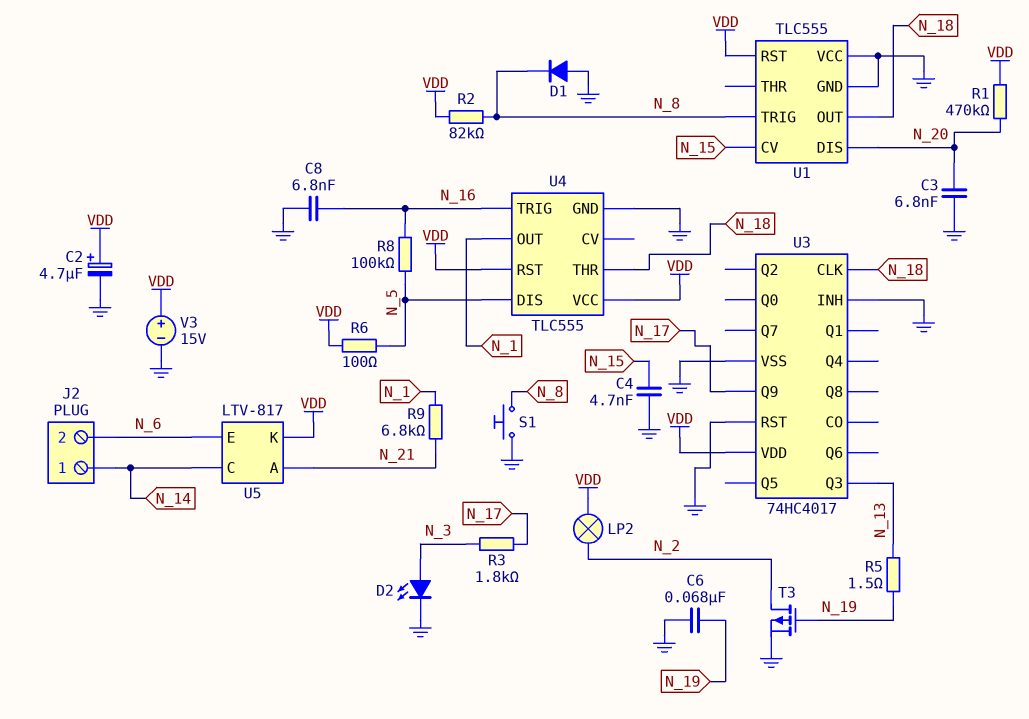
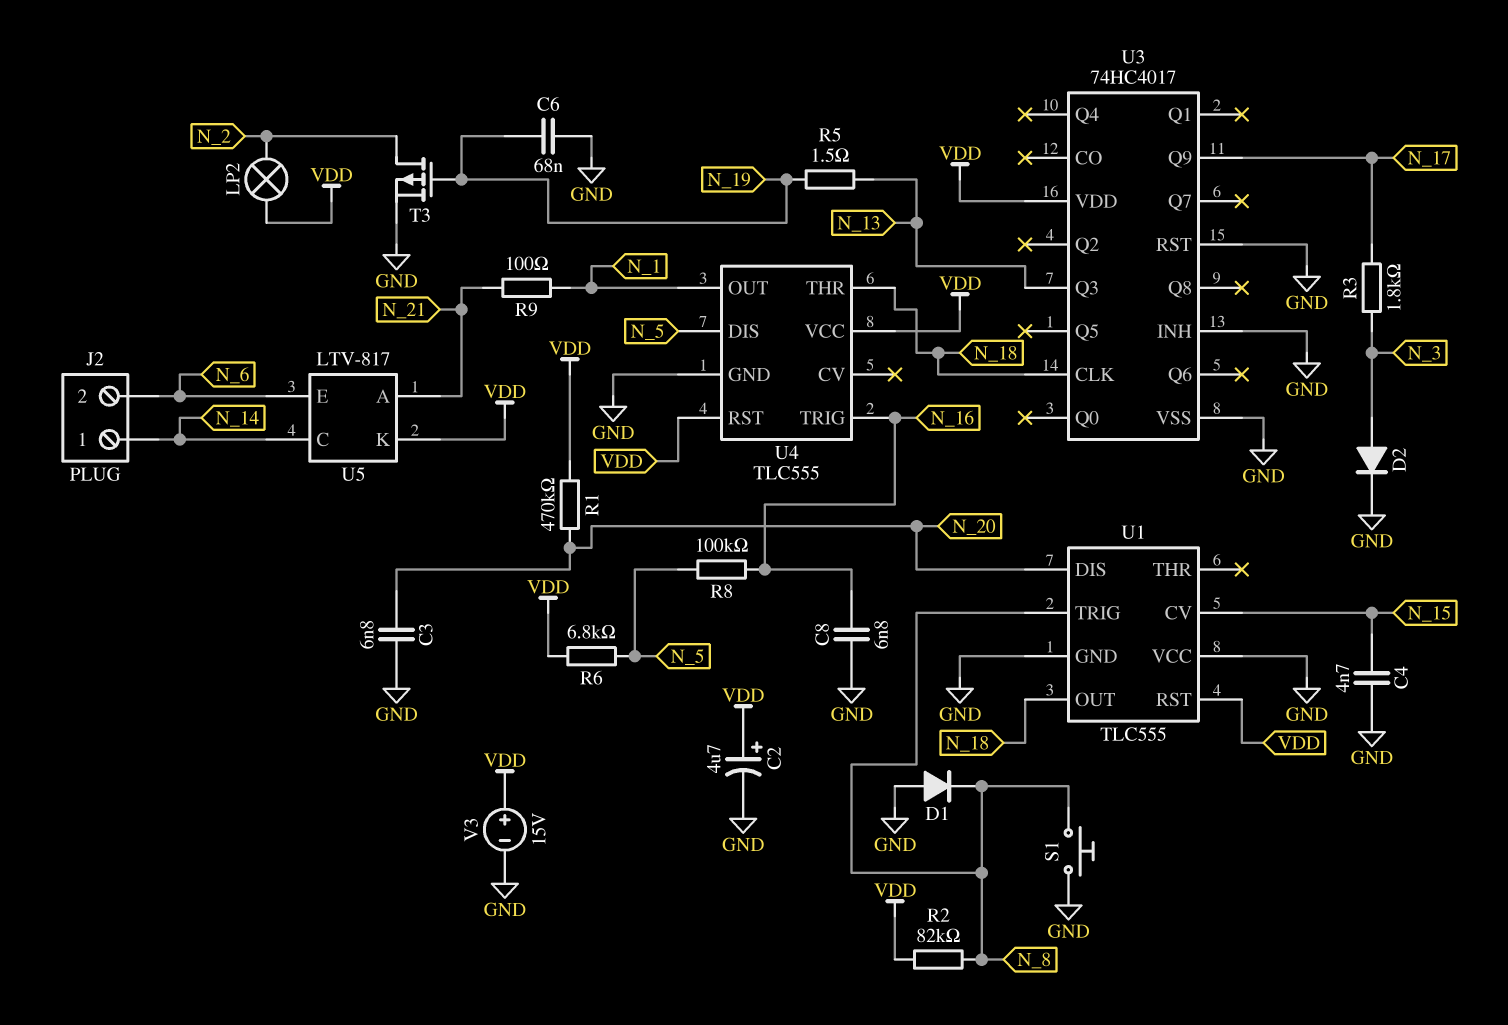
D2: LED (A N_3, K GND) -> diode (A N_3, K GND)
R6: 100 (N_5, VDD) -> 6.8k (N_5, VDD)
R9: 6.8k (N_1, N_21) -> 100 (N_1, N_21)

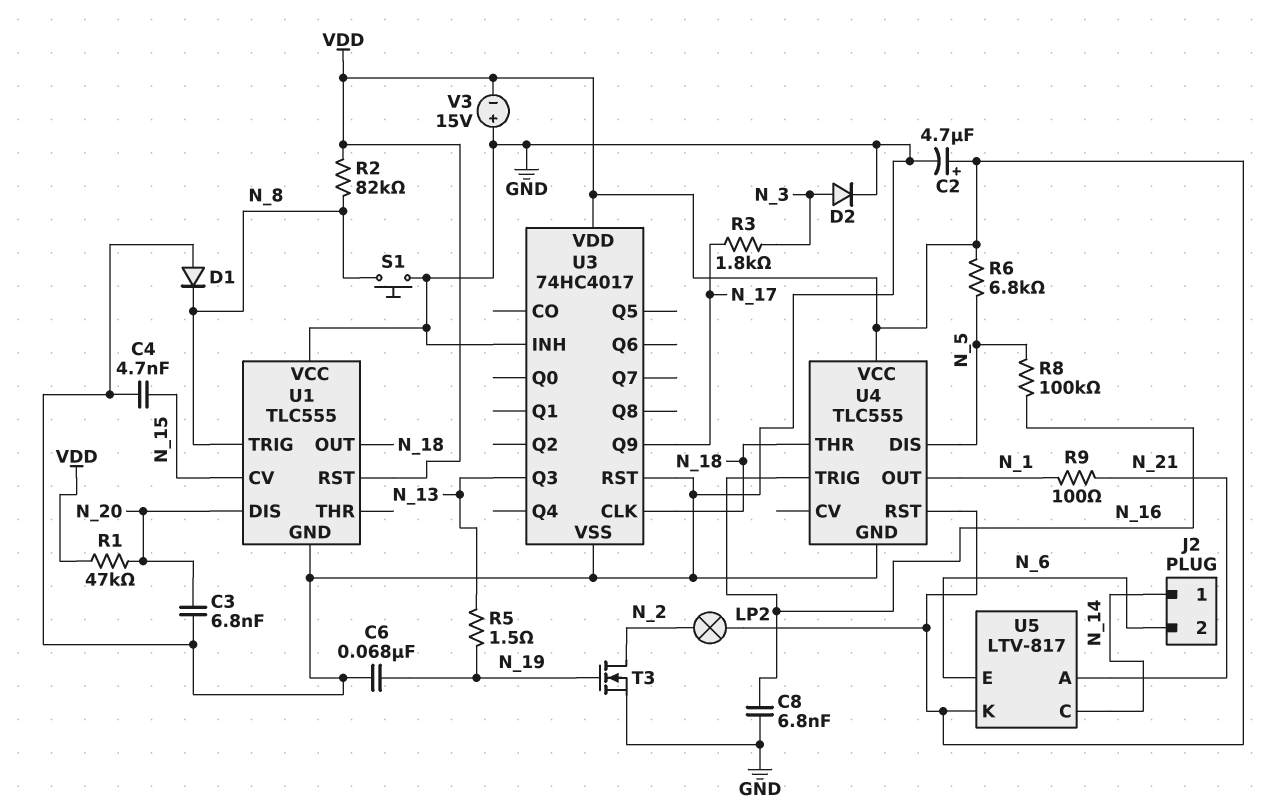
R1: 470k (N_20, VDD) -> 47k (N_20, VDD)
T3: PMOS (G N_19, D N_2, S GND) -> NMOS (G N_19, D N_2, S GND)
V3: 15V (plus VDD, minus GND) -> 15V (plus GND, minus VDD)

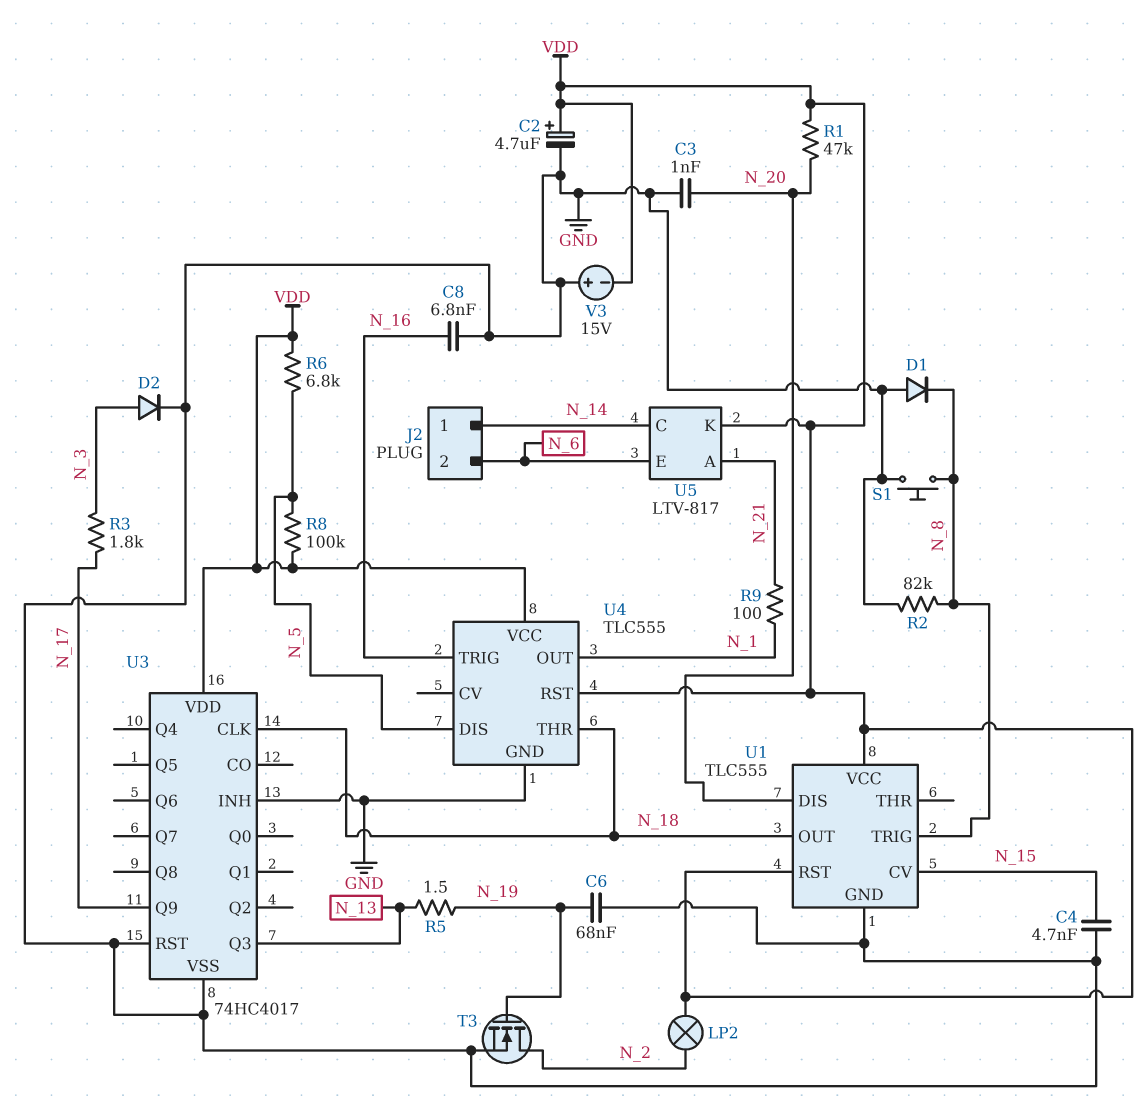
C3: 6.8nF (GND, N_20) -> 1nF (GND, N_20)
R2: 82k (N_8, VDD) -> 82k (GND, N_8)
R8: 100k (N_5, N_16) -> 100k (N_5, VDD)
U1 pin VCC: GND -> VDD

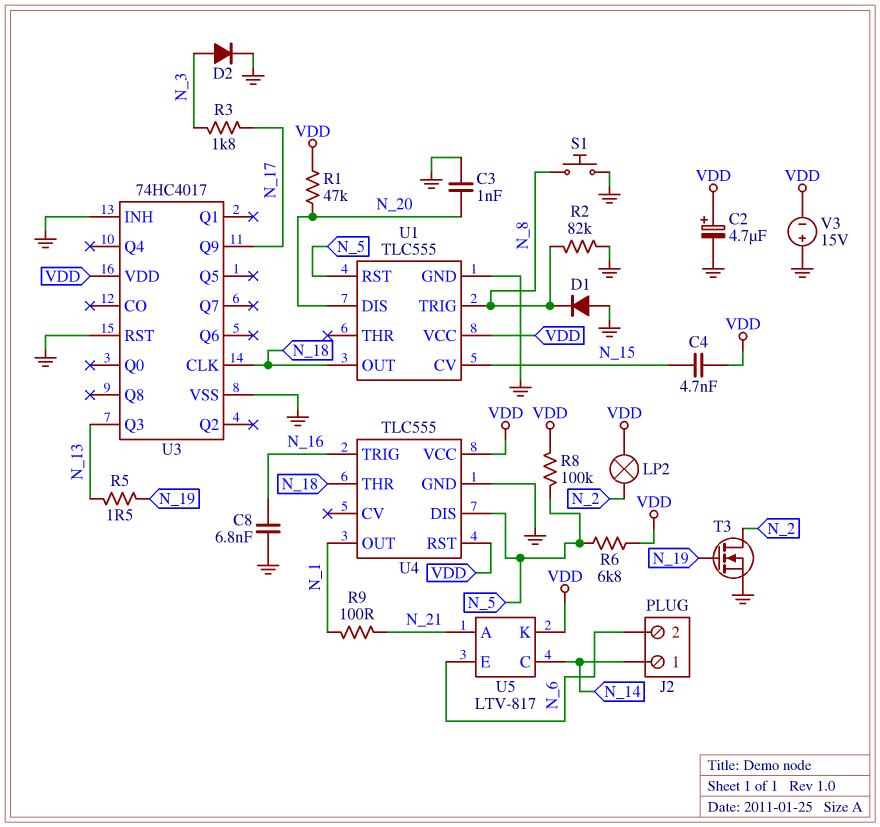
C4: 4.7nF (GND, N_15) -> 4.7nF (N_15, VDD)
C6: 68nF (GND, N_19) -> none
U1 pin RST: VDD -> N_5

